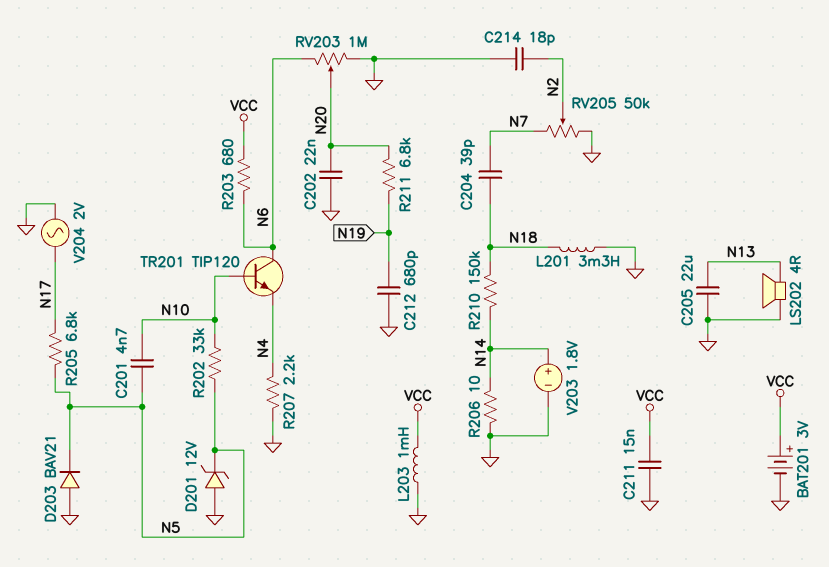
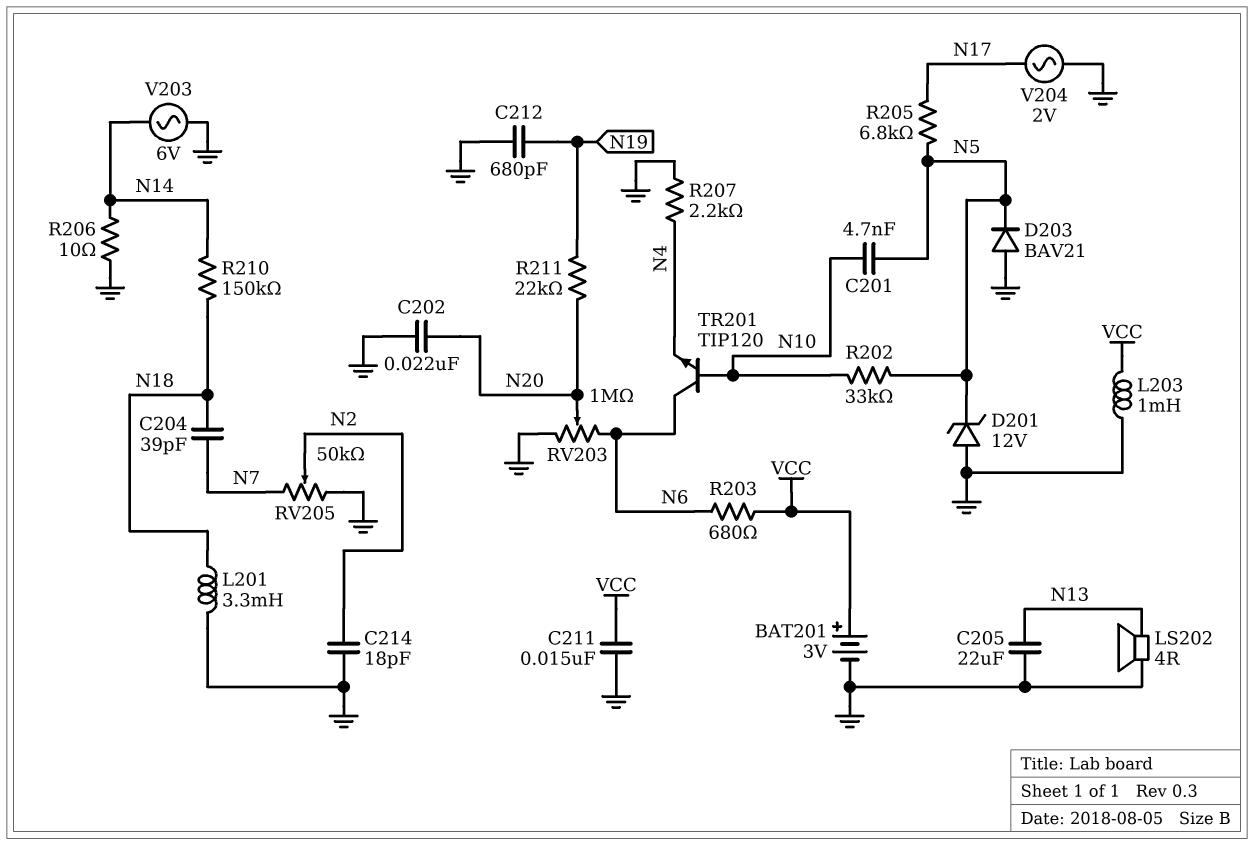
R211: 6.8k (N19, N20) -> 22k (N19, N20)
V203: 1.8V (plus N14, minus GND) -> AC 6V (GND, N14)

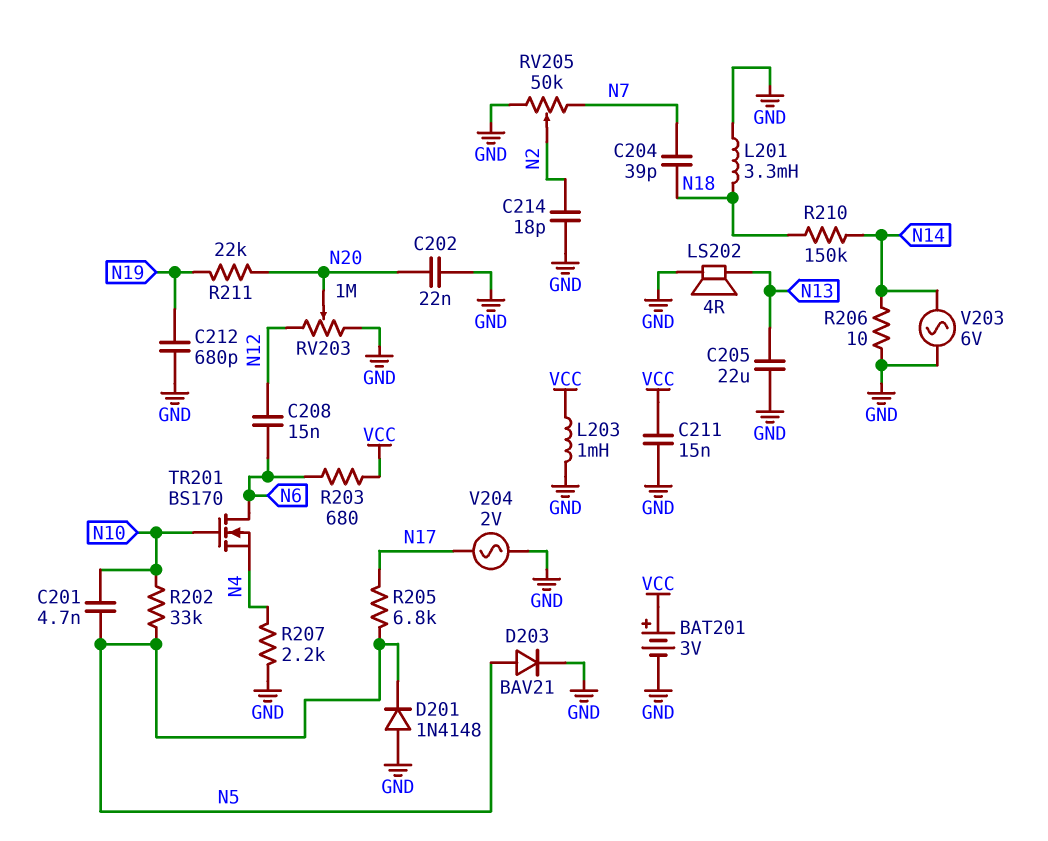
C208: none -> 15nF (N6, N12)
D201: zener 12V (A GND, K N5) -> diode 1N4148 (A GND, K N5)
D203: diode BAV21 (A GND, K N5) -> diode BAV21 (A N5, K GND)
RV203: 1M (GND, N6, wiper N20) -> 1M (GND, N12, wiper N20)
TR201: NPN TIP120 (B N10, C N6, E N4) -> NMOS BS170 (G N10, D N6, S N4)

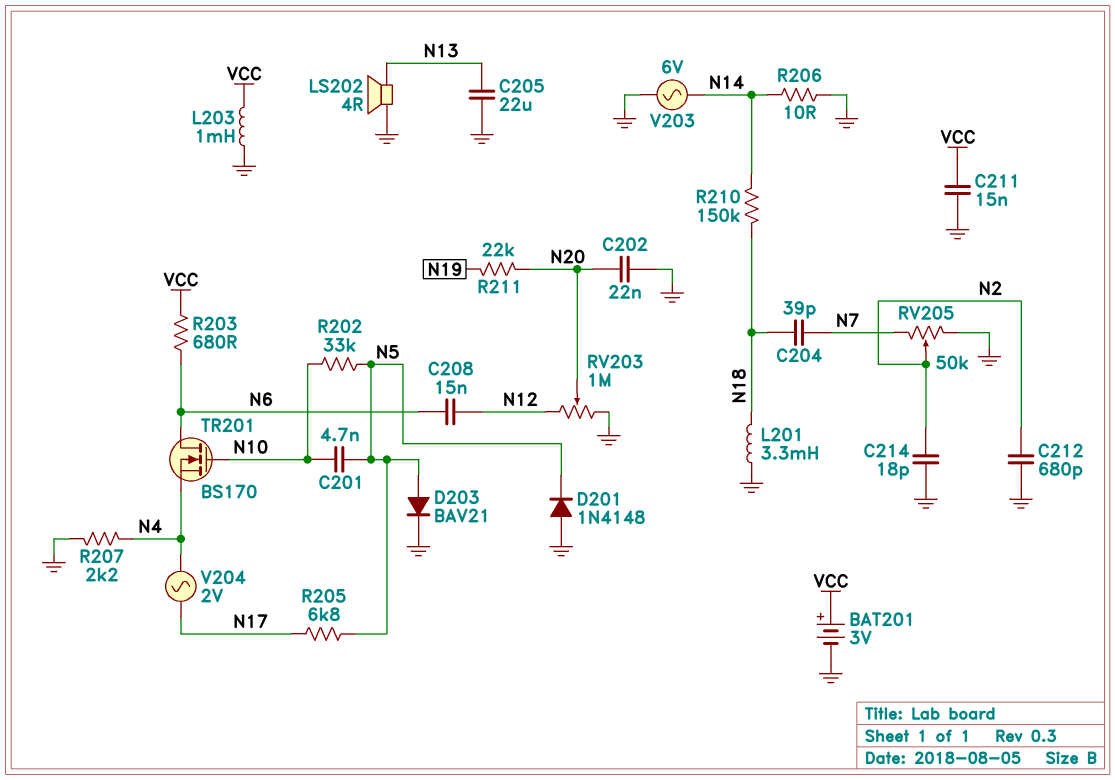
C212: 680pF (GND, N19) -> 680pF (GND, N2)
V204: AC 2V (GND, N17) -> AC 2V (N4, N17)

